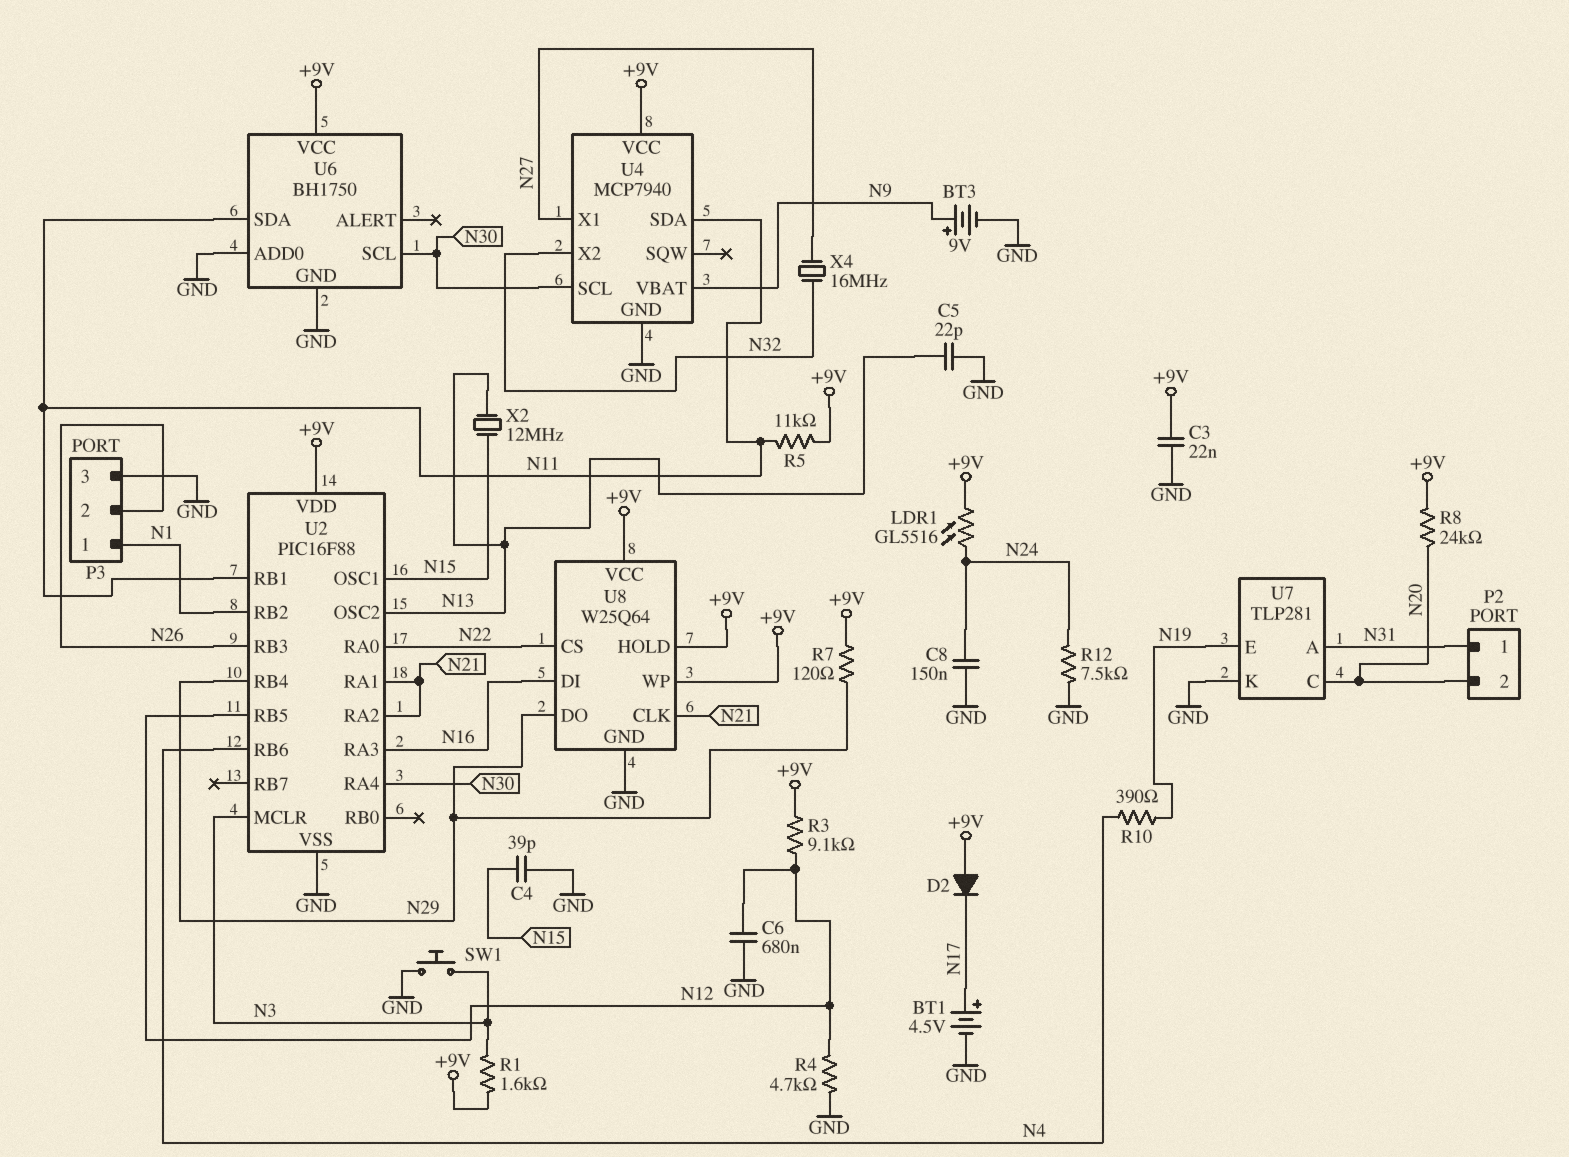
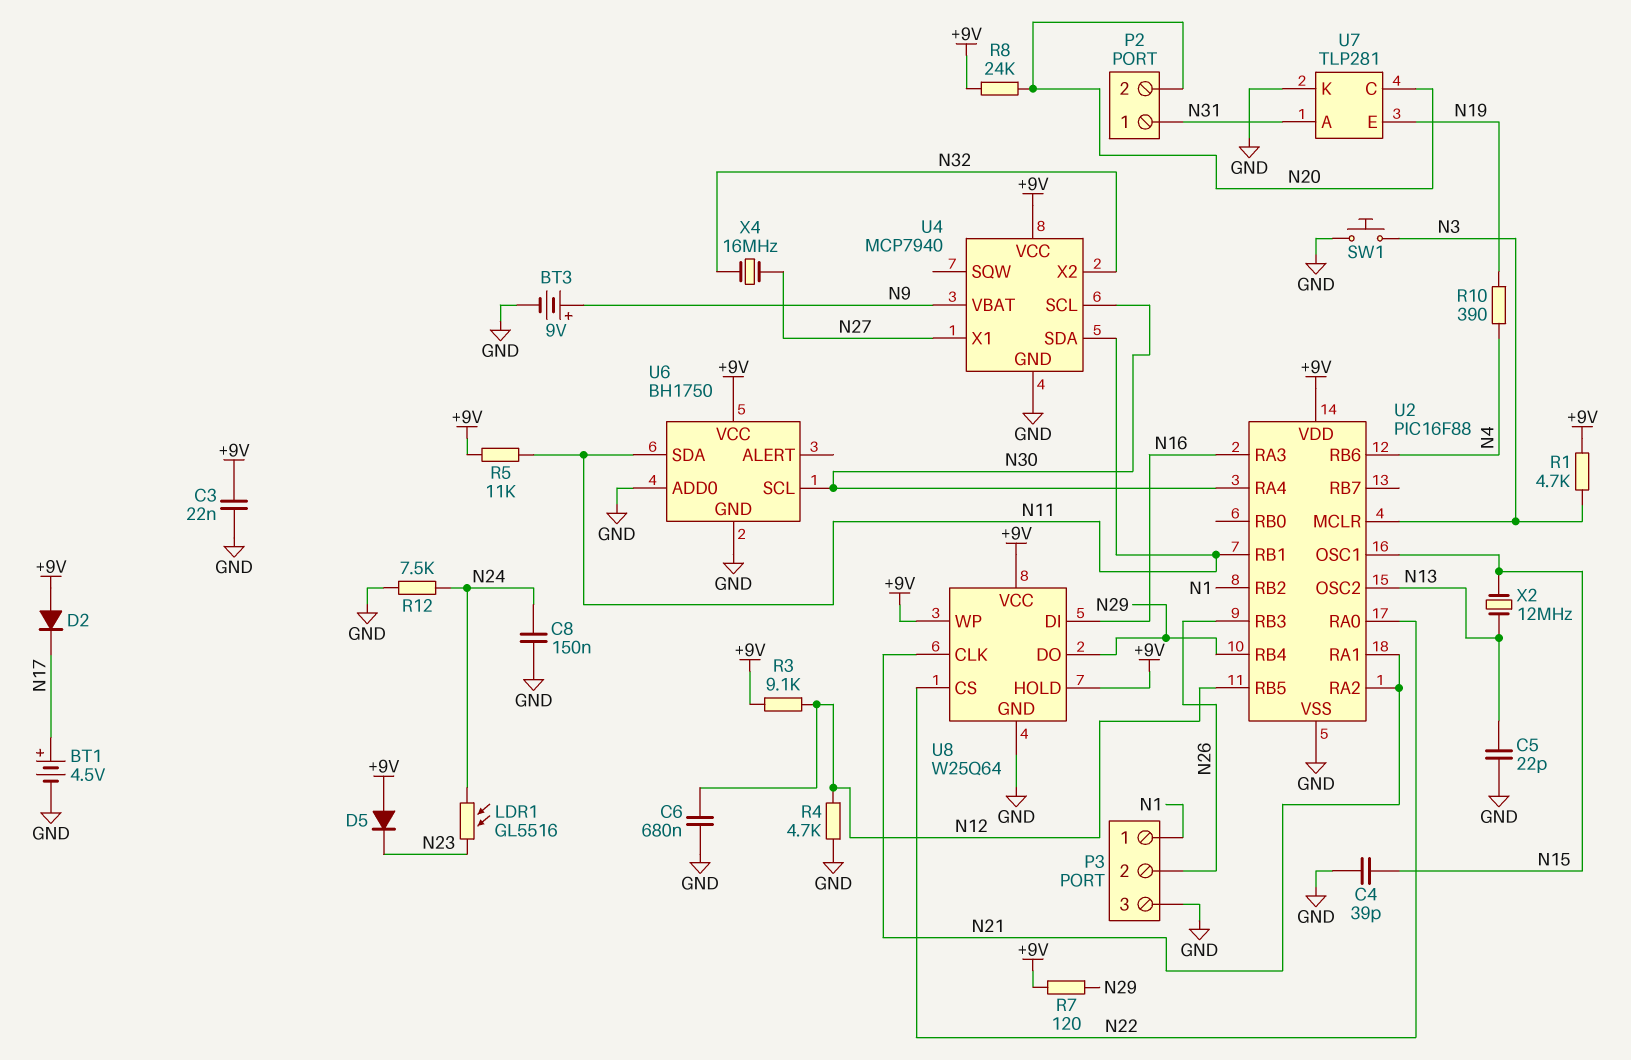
D5: none -> diode (A +9V, K N23)
LDR1: GL5516 (+9V, N24) -> GL5516 (N23, N24)
R1: 1.6k (+9V, N3) -> 4.7k (+9V, N3)

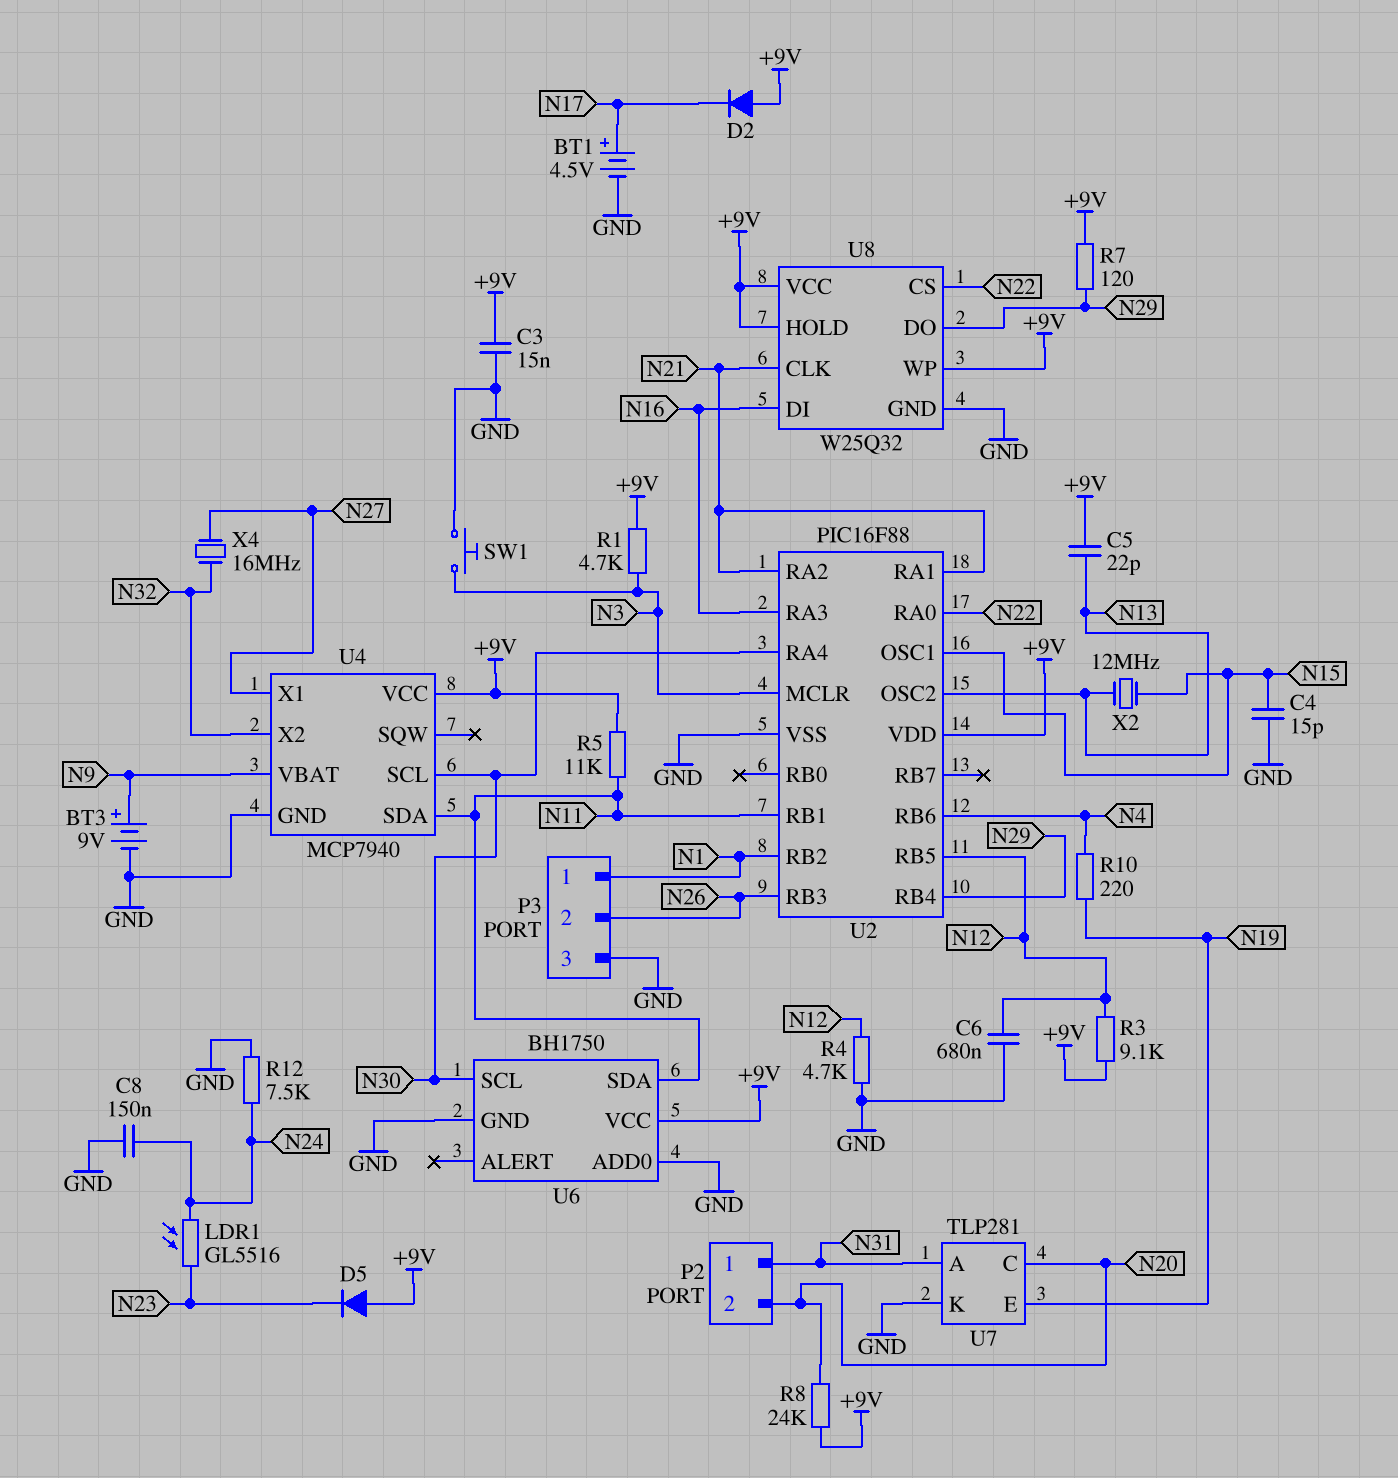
C3: 22nF (+9V, GND) -> 15nF (+9V, GND)
C4: 39pF (GND, N15) -> 15pF (GND, N15)
C5: 22pF (GND, N13) -> 22pF (+9V, N13)
R10: 390 (N4, N19) -> 220 (N4, N19)
U8: W25Q64 -> W25Q32

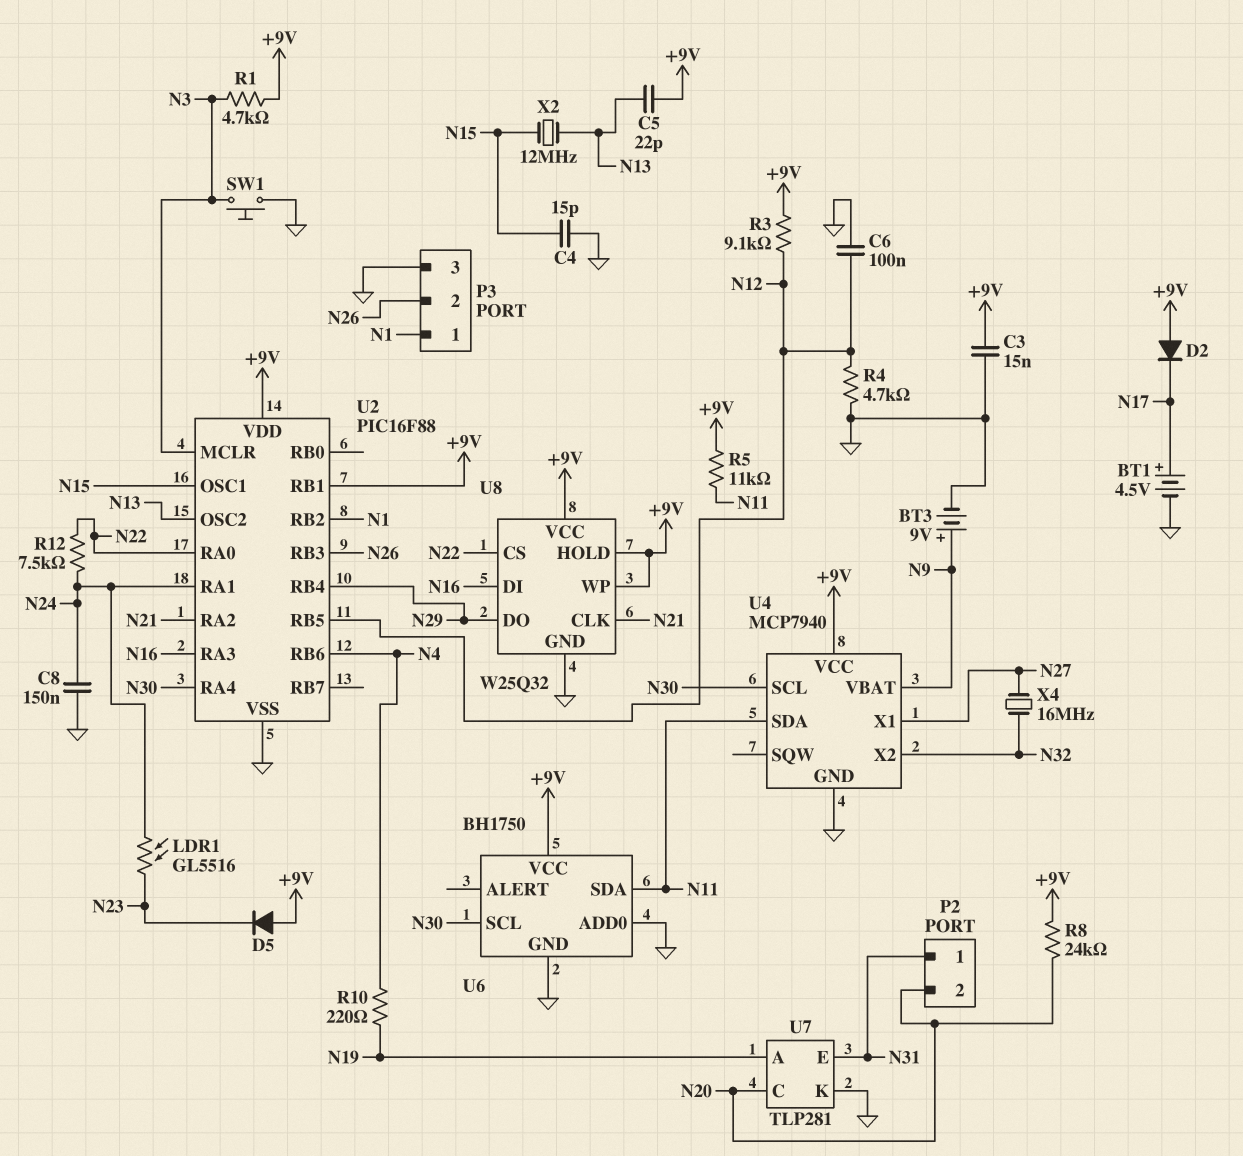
C6: 680nF (GND, N12) -> 100nF (GND, N12)
R7: 120 (+9V, N29) -> none
R12: 7.5k (GND, N24) -> 7.5k (N22, N24)
U2 pin RA1: N21 -> N24
U2 pin RB1: N11 -> +9V
U7 pin A: N31 -> N19
U7 pin E: N19 -> N31

